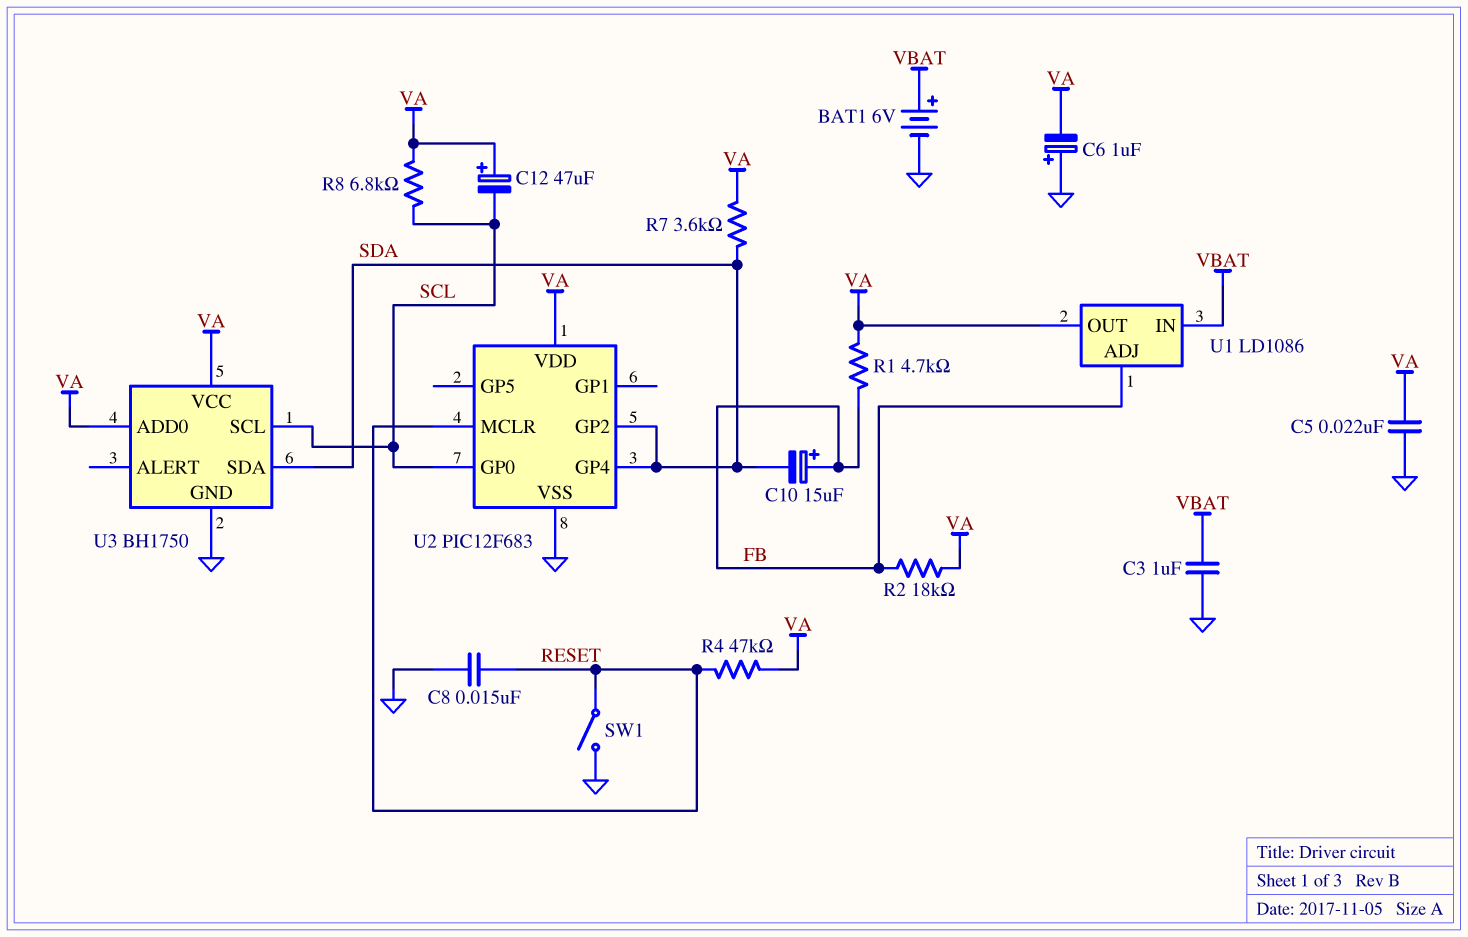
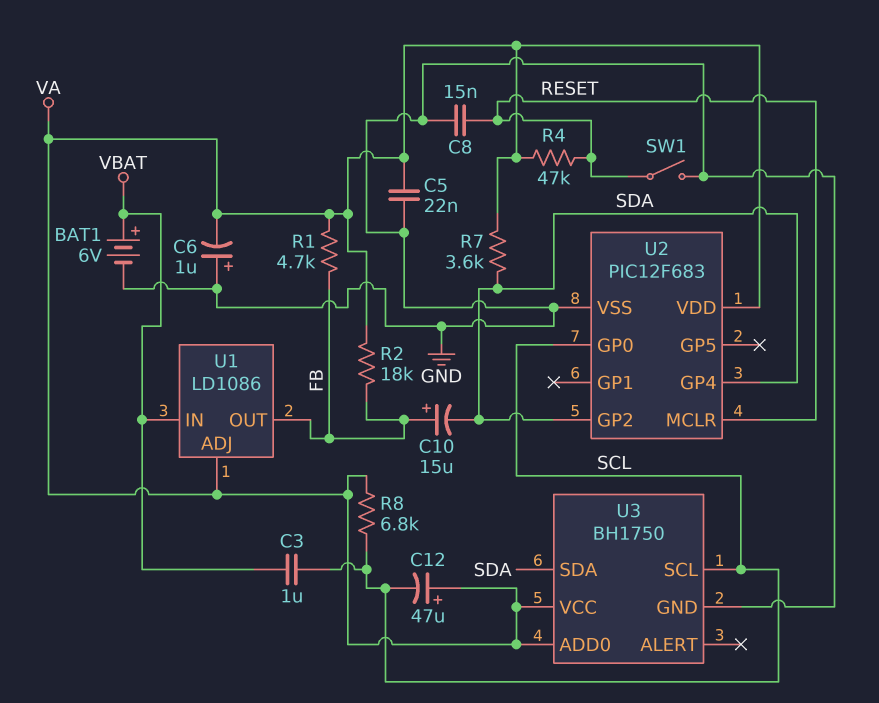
C3: 1uF (GND, VBAT) -> 1uF (SCL, VBAT)
U1 pin ADJ: FB -> VA
U1 pin OUT: VA -> FB

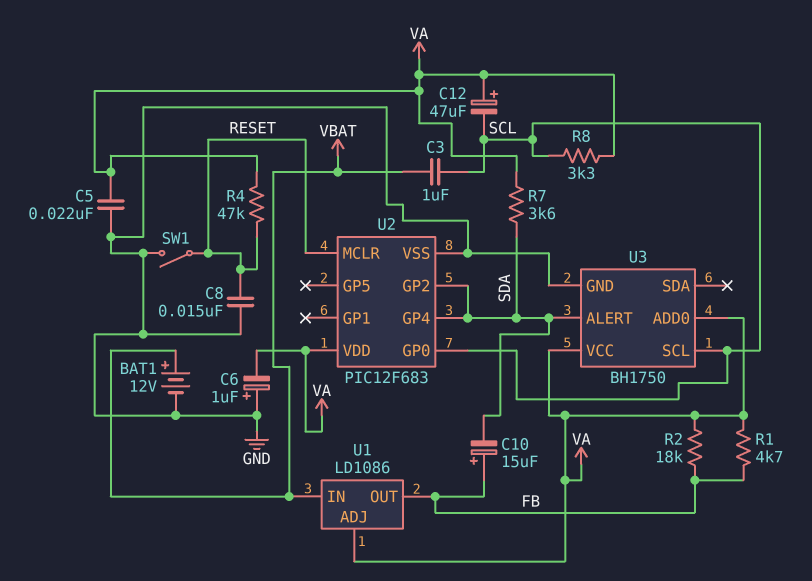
BAT1: 6V (plus VBAT, minus GND) -> 12V (plus VBAT, minus GND)
R8: 6.8k (SCL, VA) -> 3.3k (SCL, VA)
U3 pin ALERT: none -> SDA
U3 pin SDA: SDA -> none

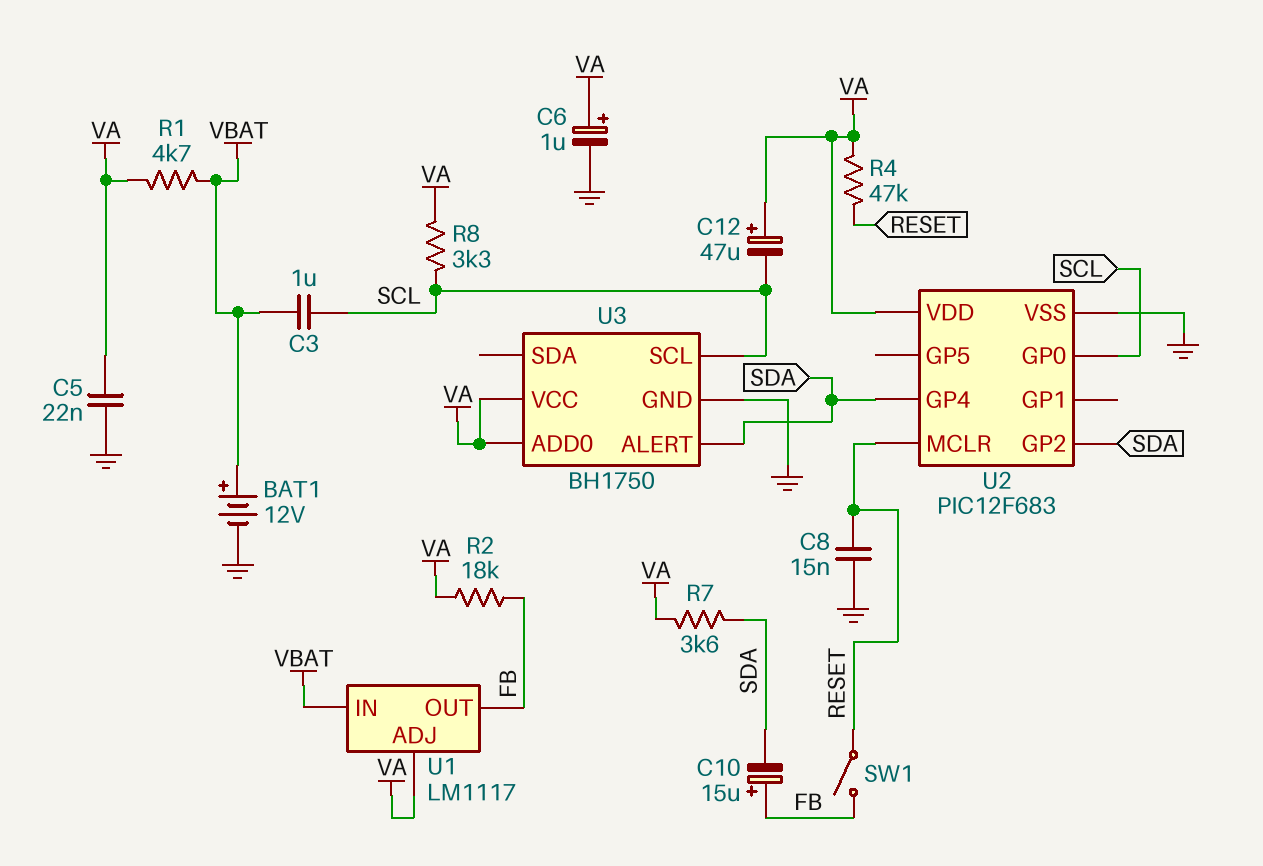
C6: 1uF (plus GND, minus VA) -> 1uF (plus VA, minus GND)
R1: 4.7k (FB, VA) -> 4.7k (VA, VBAT)
SW1: switch (GND, RESET) -> switch (FB, RESET)
U1: LD1086 -> LM1117

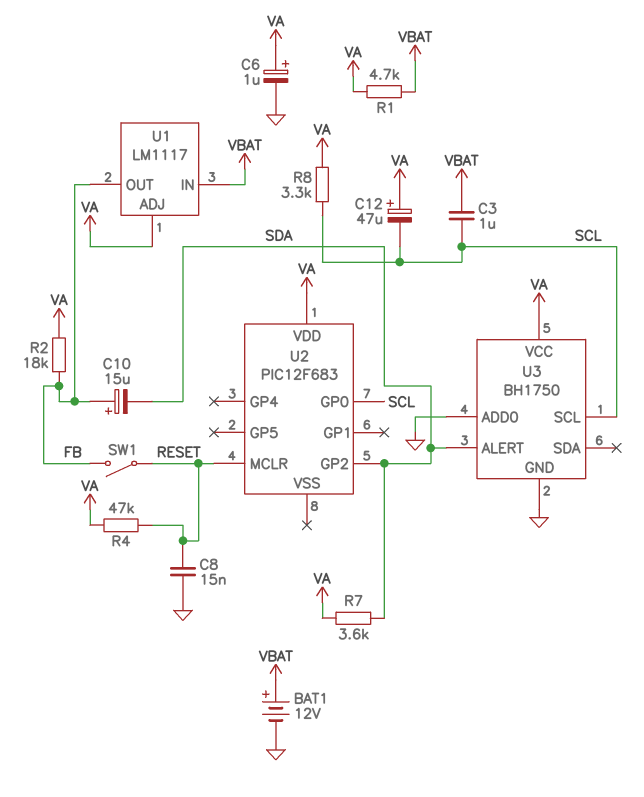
C5: 22nF (GND, VA) -> none
U2 pin GP4: SDA -> none
U2 pin VSS: GND -> none
U3 pin ADD0: VA -> GND

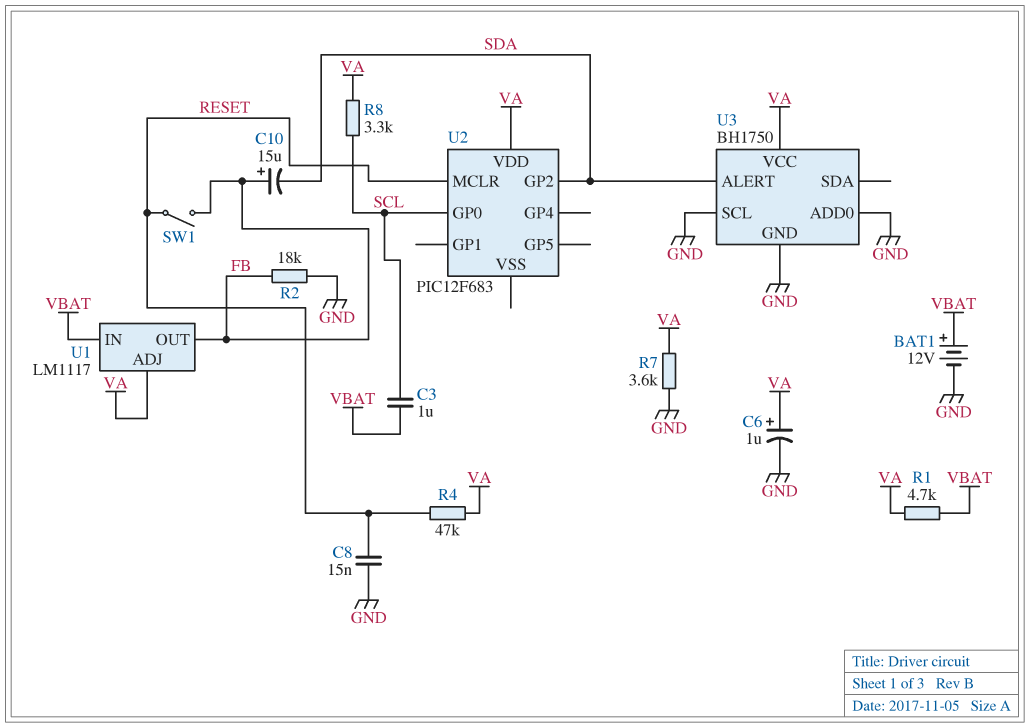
C12: 47uF (plus VA, minus SCL) -> none
R2: 18k (FB, VA) -> 18k (FB, GND)
R7: 3.6k (SDA, VA) -> 3.6k (GND, VA)
U3 pin SCL: SCL -> GND

